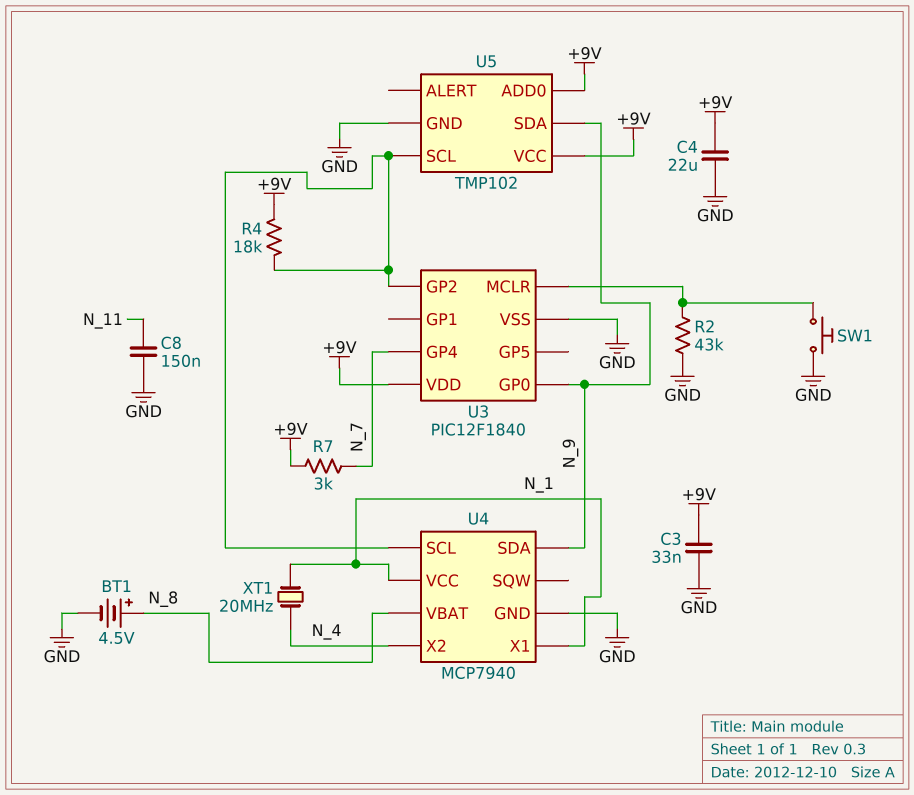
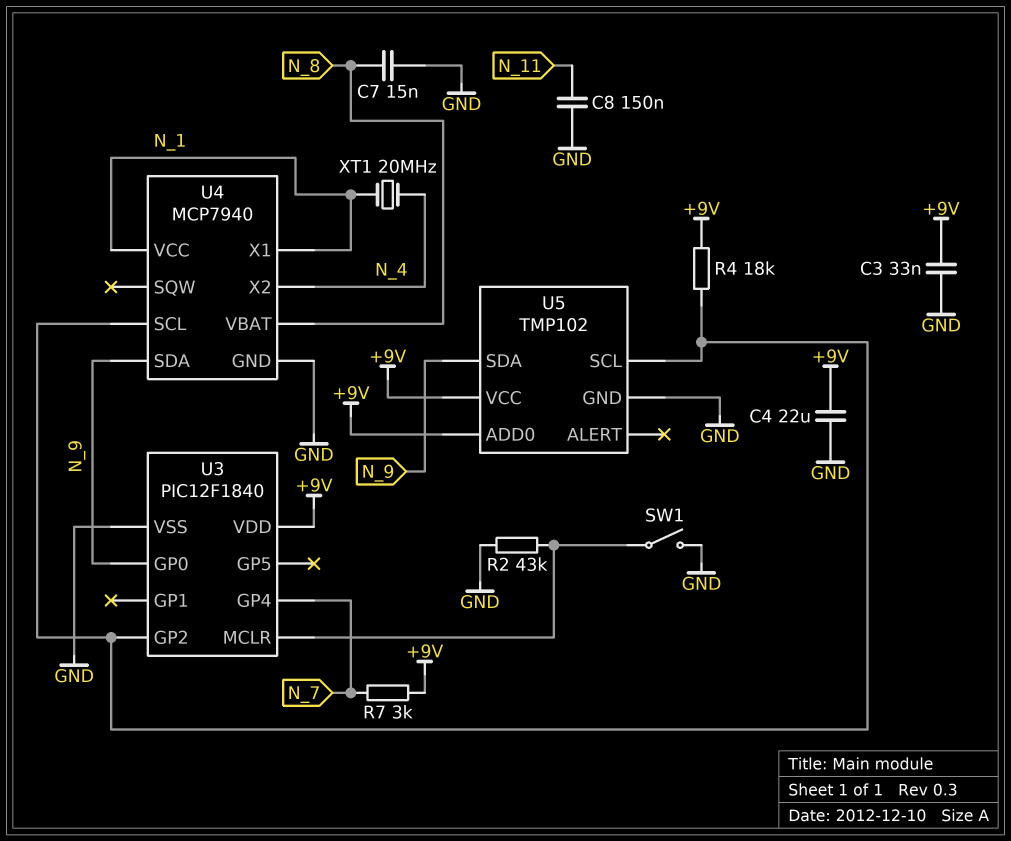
BT1: 4.5V (plus N_8, minus GND) -> none
C7: none -> 15nF (GND, N_8)
SW1: button (GND, U3/MCLR) -> switch (GND, U3/MCLR)

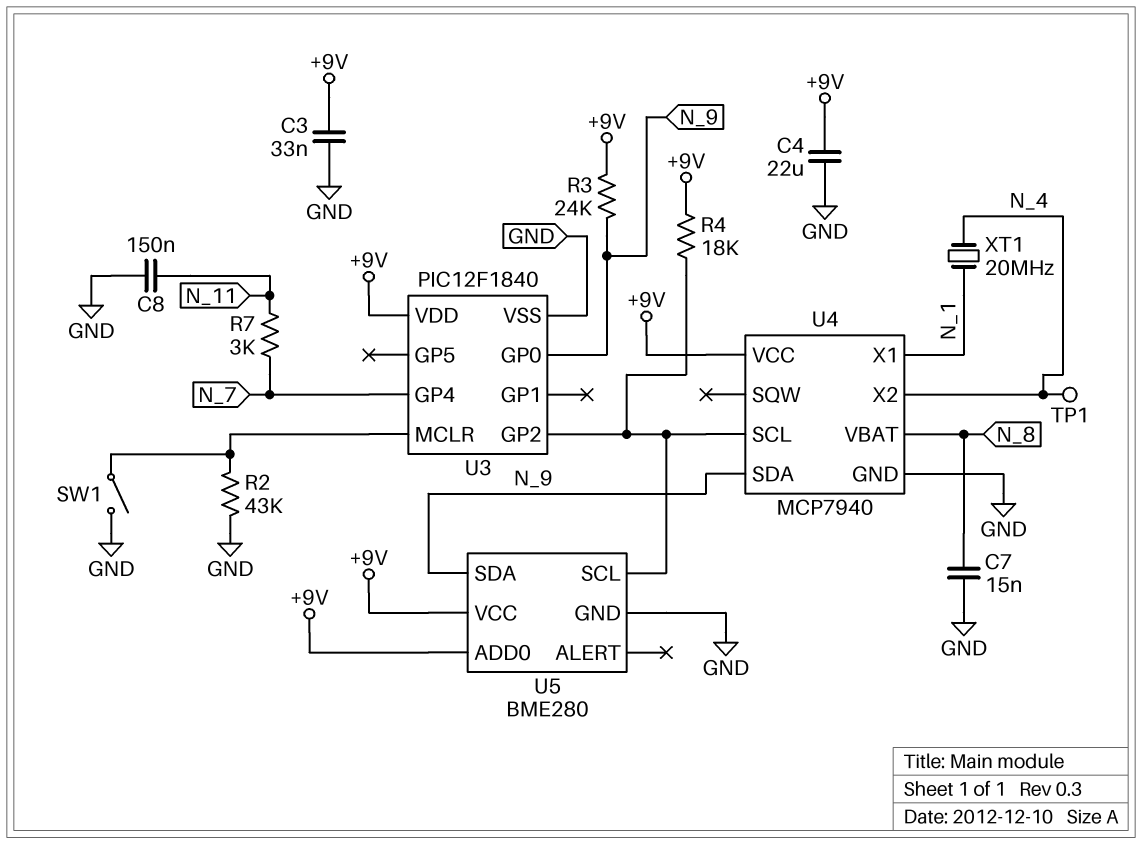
R3: none -> 24k (+9V, N_9)
R7: 3k (+9V, N_7) -> 3k (N_7, N_11)
TP1: none -> test point (N_4)
U4 pin VCC: N_1 -> +9V
U5: TMP102 -> BME280

